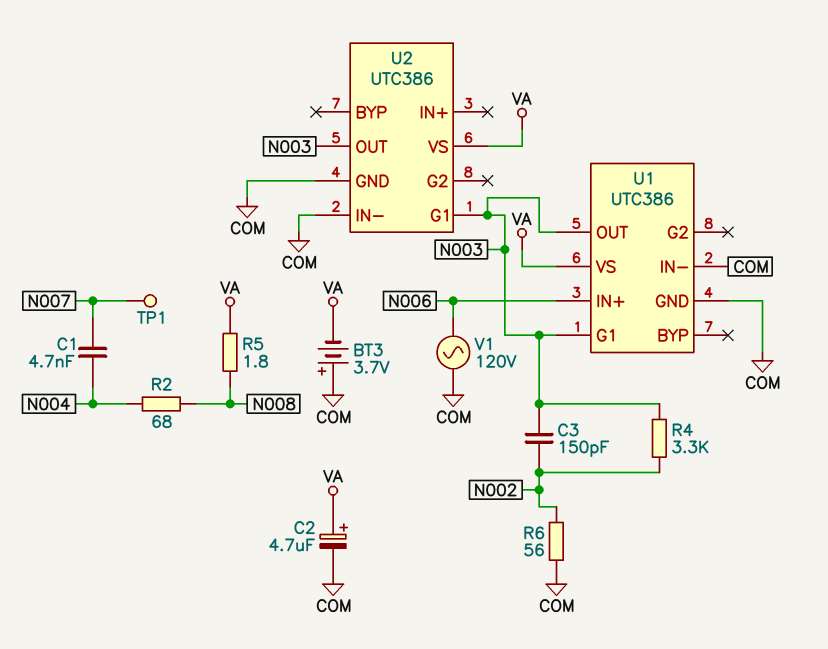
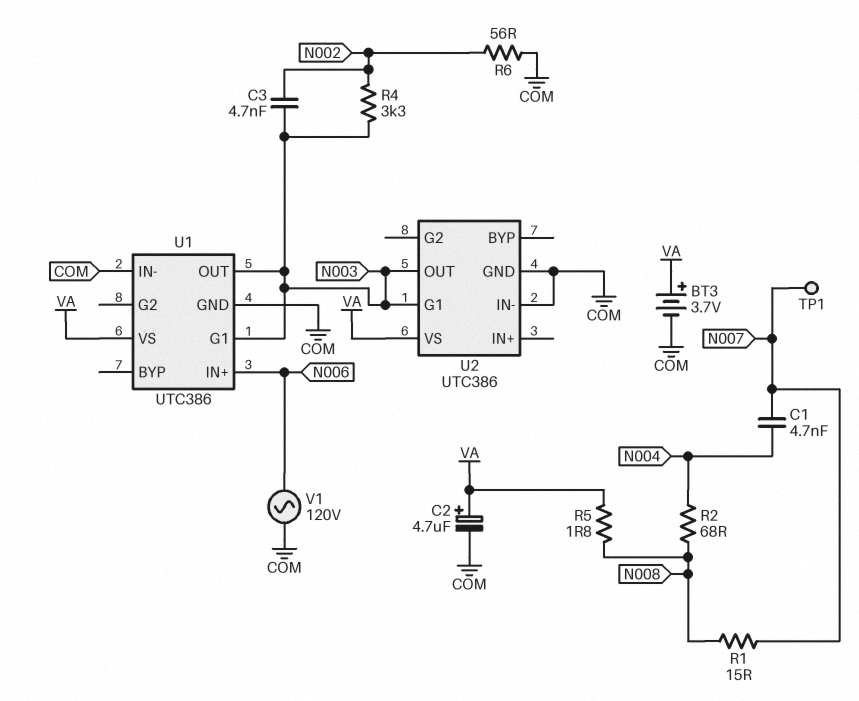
BT3: 3.7V (plus COM, minus VA) -> 3.7V (plus VA, minus COM)
C3: 150pF (N002, N003) -> 4.7nF (N002, N003)
R1: none -> 15 (N007, N008)

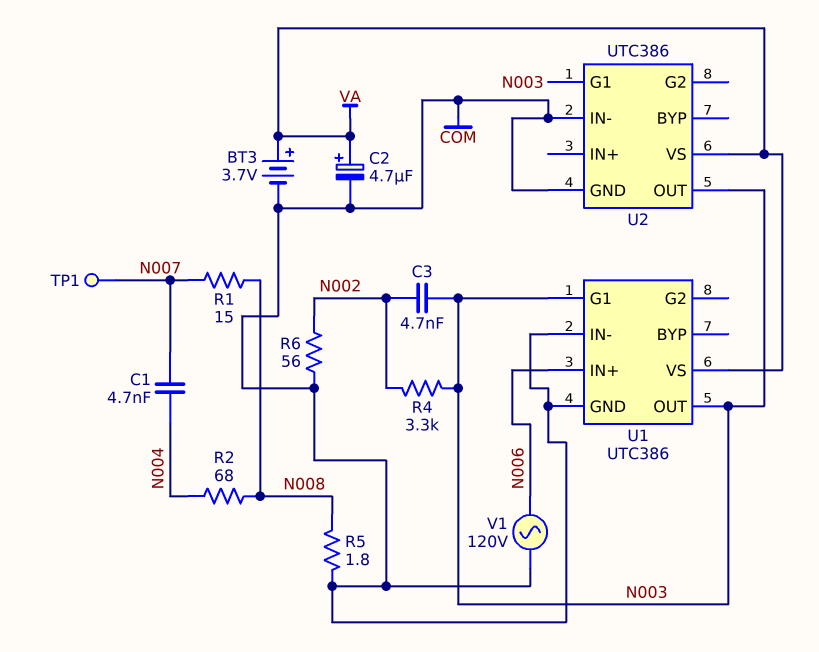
R5: 1.8 (N008, VA) -> 1.8 (COM, N008)

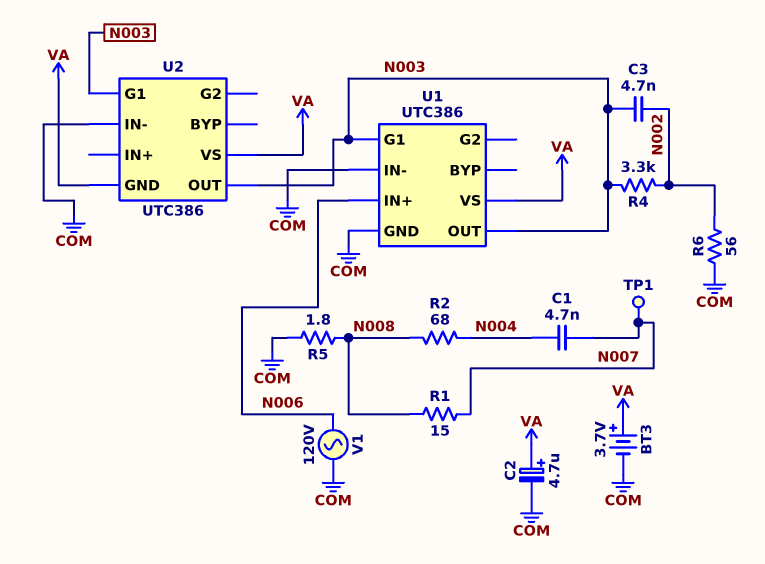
U2 pin GND: COM -> VA

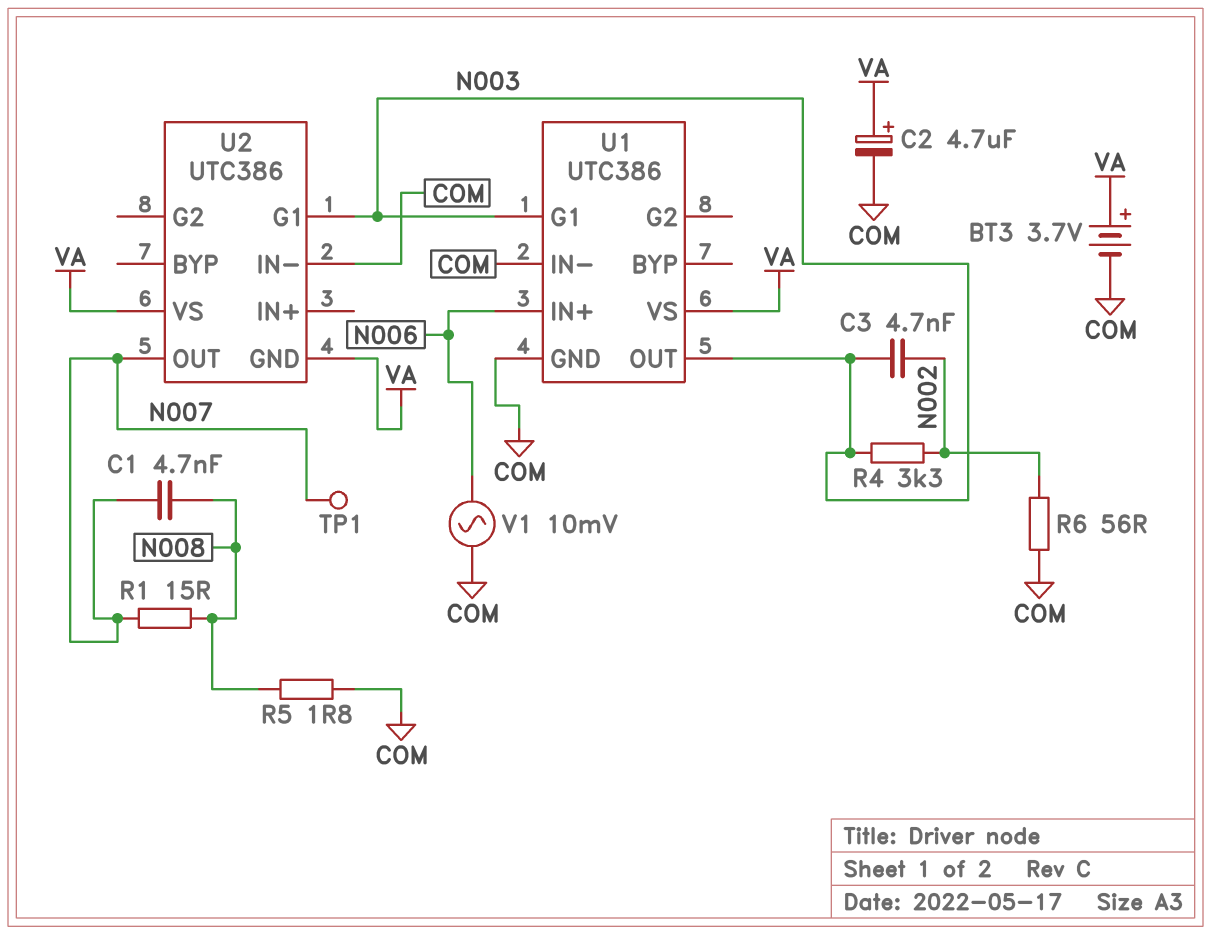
C1: 4.7nF (N004, N007) -> 4.7nF (N007, N008)
R2: 68 (N004, N008) -> none
U2 pin OUT: N003 -> N007
V1: AC 120V (COM, N006) -> AC 10mV (COM, N006)

